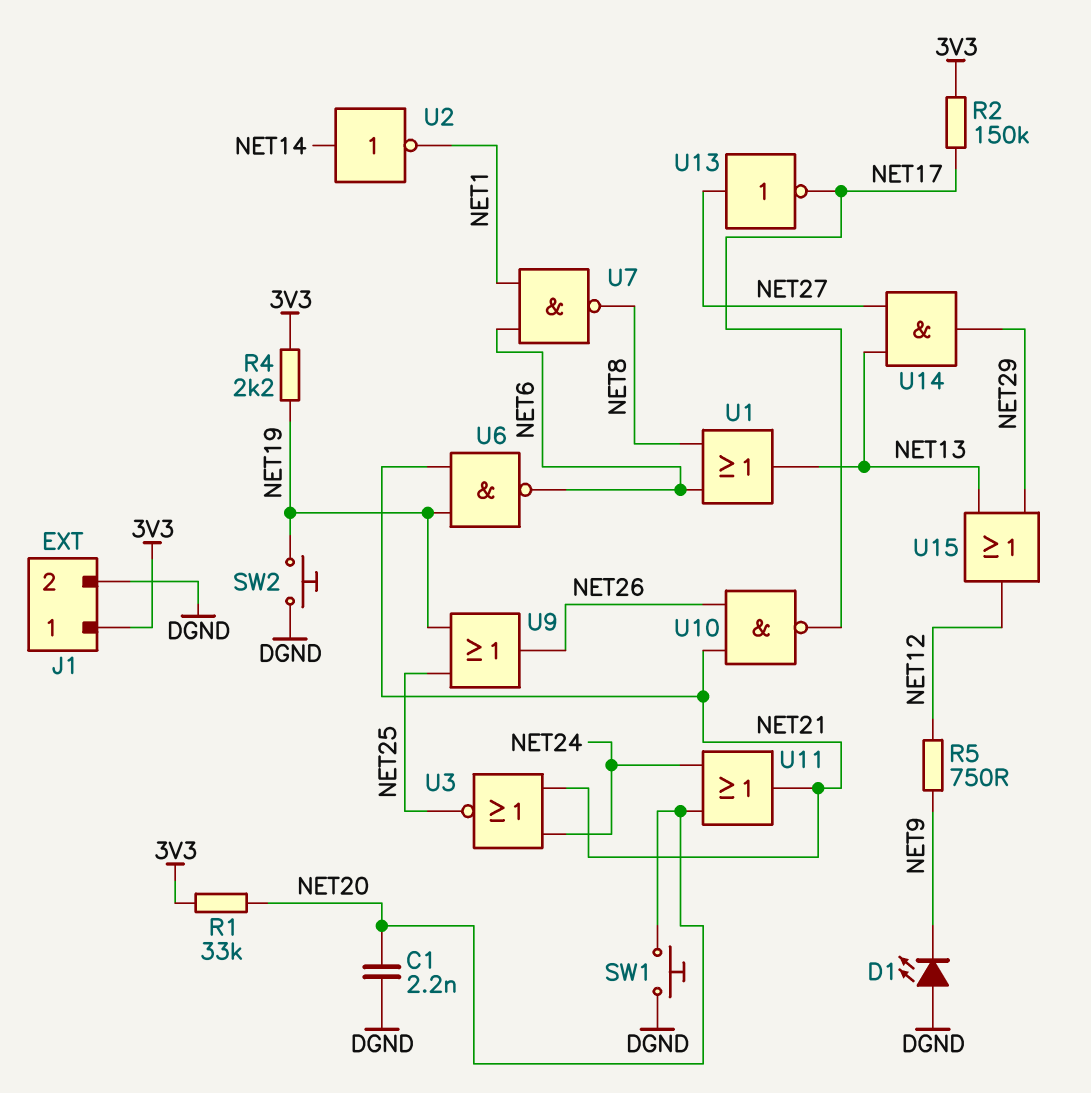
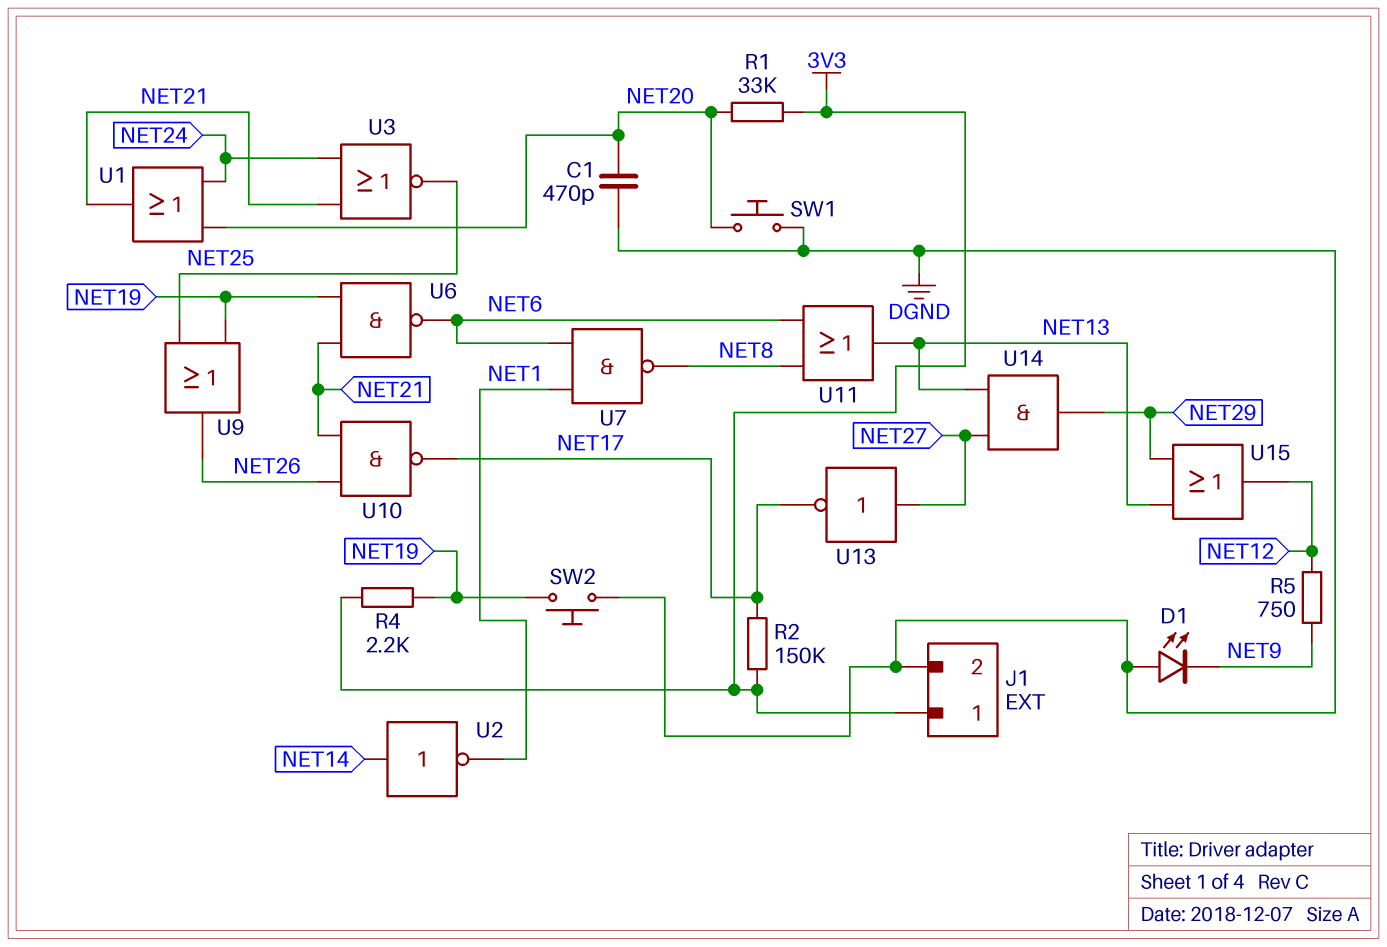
C1: 2.2nF (DGND, NET20) -> 470pF (DGND, NET20)
U1: OR (in NET6, in NET8, out NET13) -> OR (in NET20, in NET24, out NET21)
U11: OR (in NET20, in NET24, out NET21) -> OR (in NET6, in NET8, out NET13)

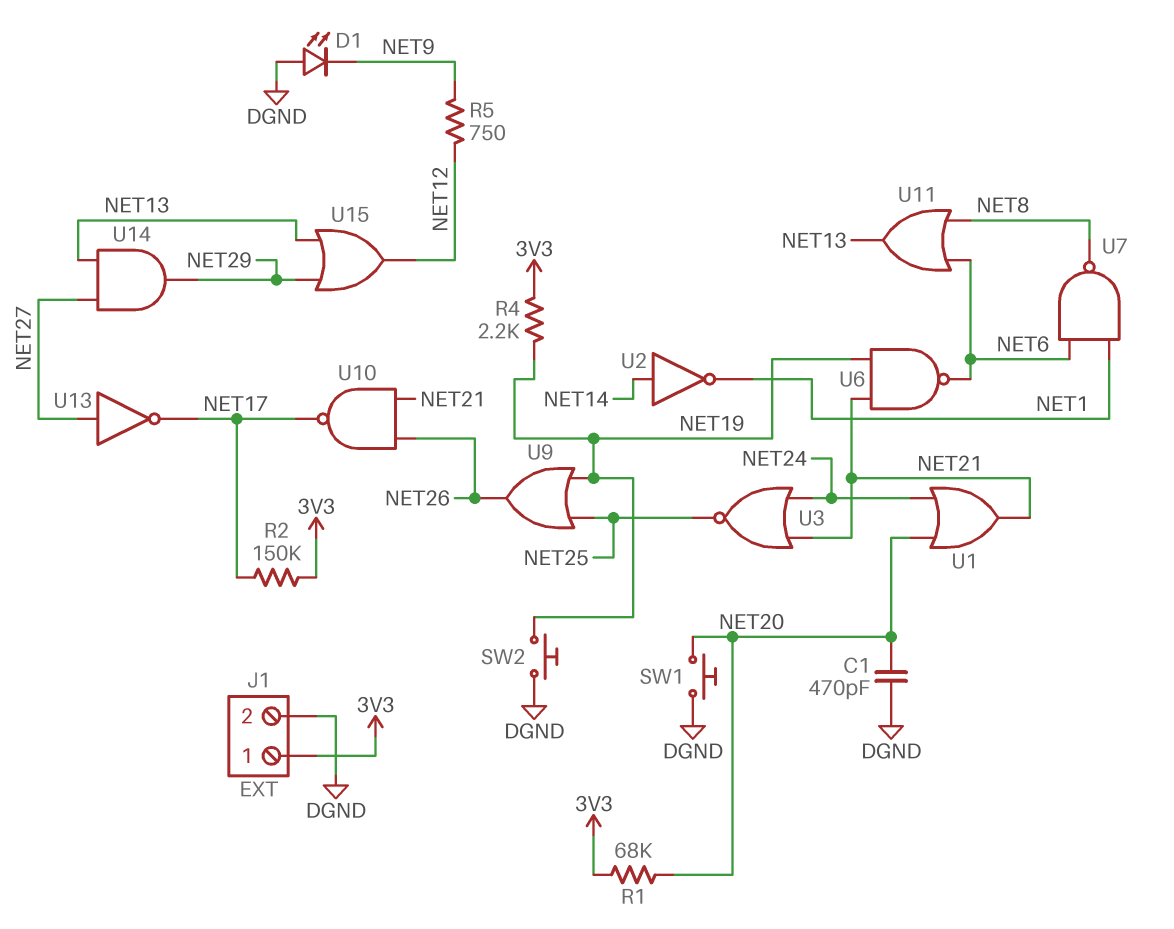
R1: 33k (3V3, NET20) -> 68k (3V3, NET20)

